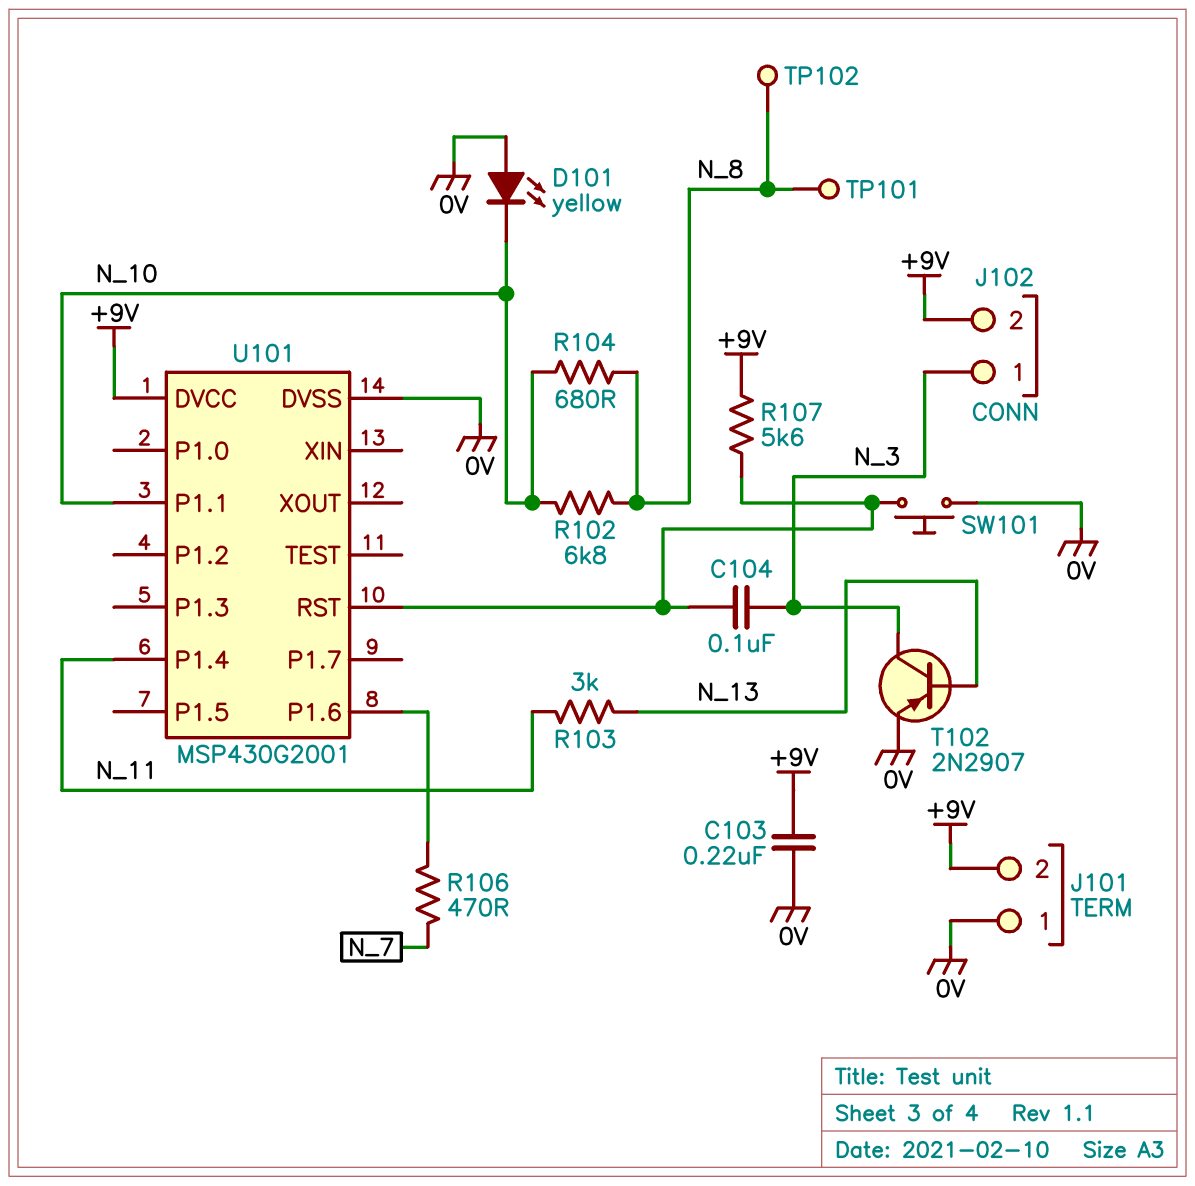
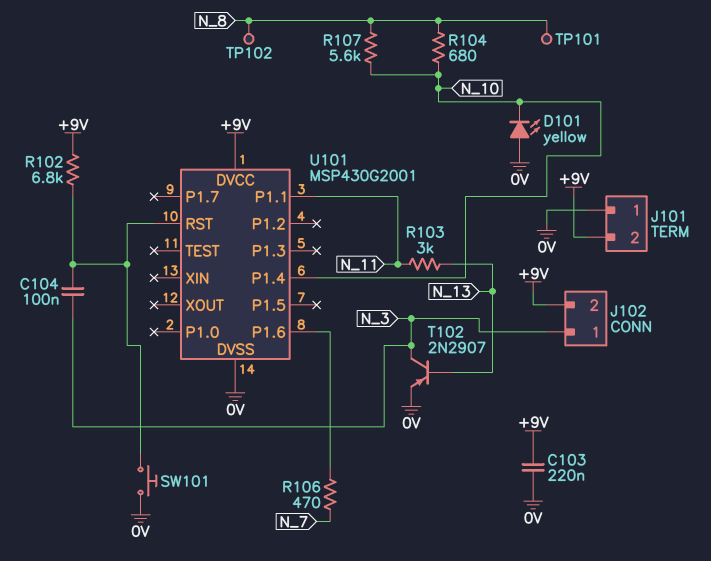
R102: 6.8k (N_8, N_10) -> 6.8k (+9V, U101/RST)
R107: 5.6k (+9V, U101/RST) -> 5.6k (N_8, N_10)
U101 pin P1.1: N_10 -> N_11
U101 pin P1.4: N_11 -> N_10

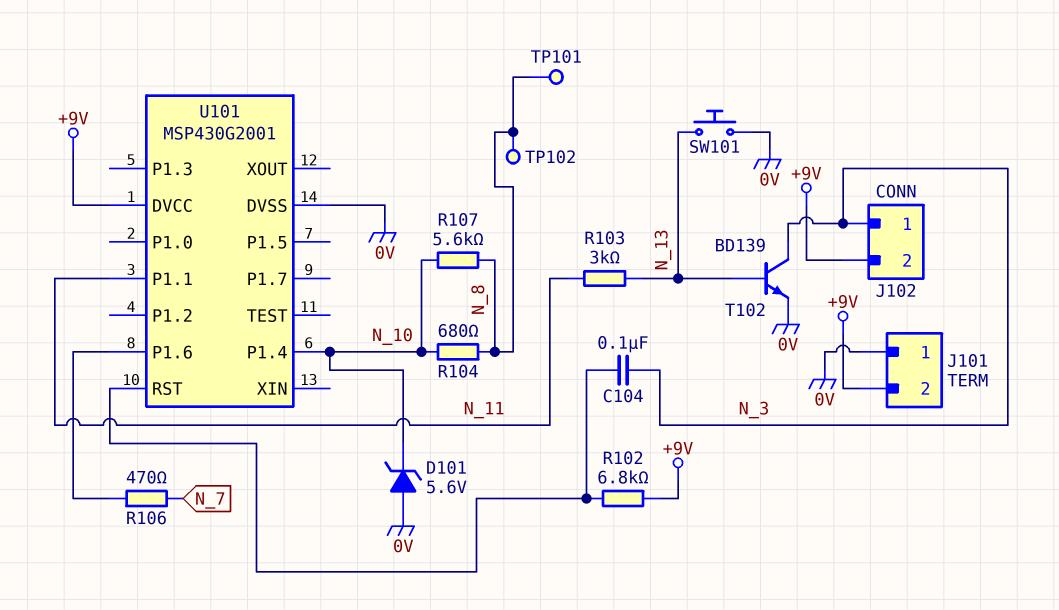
C103: 220nF (+9V, 0V) -> none
D101: LED yellow (A 0V, K N_10) -> zener 5.6V (A 0V, K N_10)
SW101: button (0V, U101/RST) -> button (0V, N_13)
T102: PNP 2N2907 (B N_13, C N_3, E 0V) -> NPN BD139 (B N_13, C N_3, E 0V)

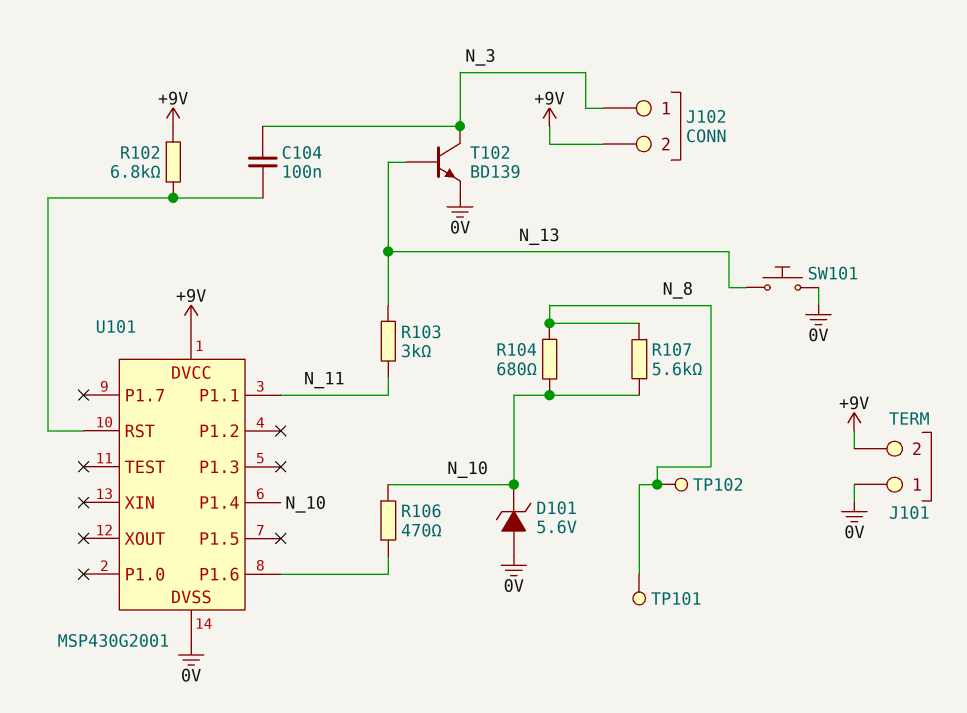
R106: 470 (N_7, U101/P1.6) -> 470 (N_10, U101/P1.6)

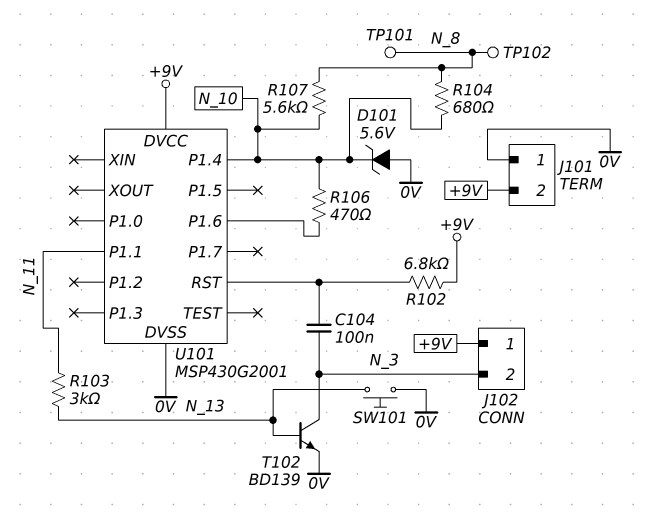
J102 pin 1: N_3 -> +9V
J102 pin 2: +9V -> N_3

